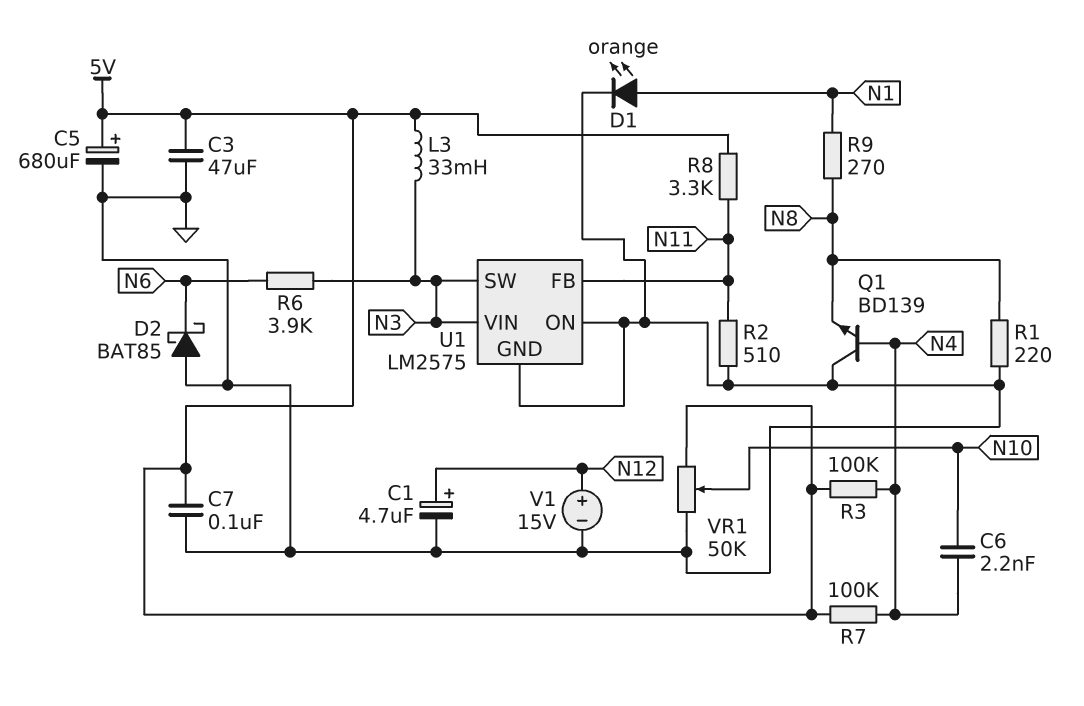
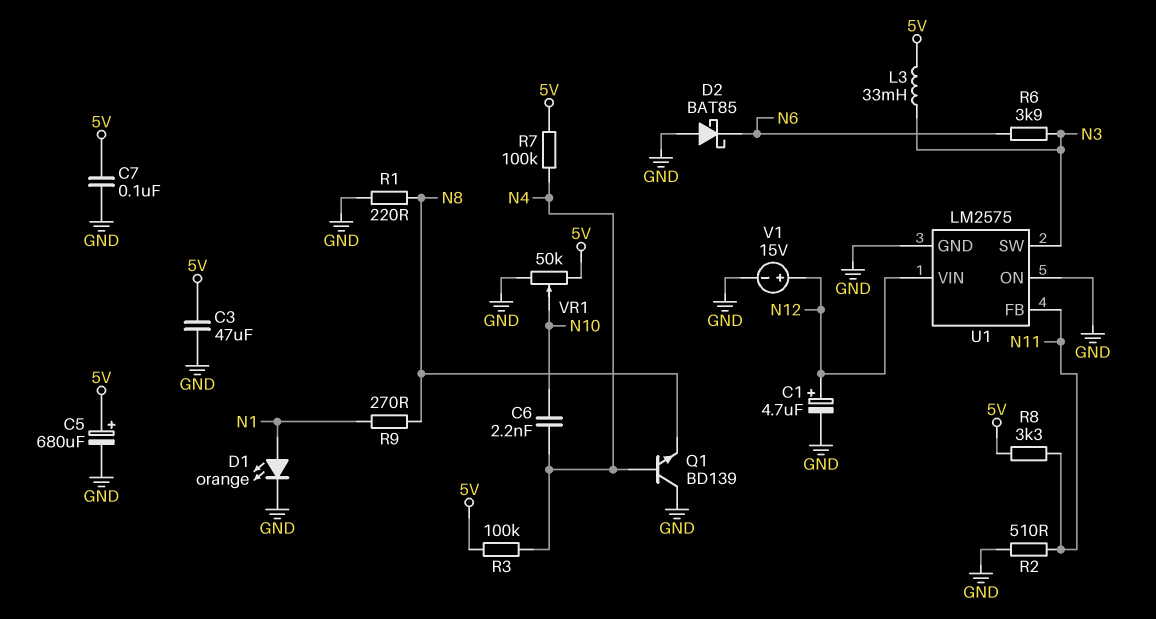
U1 pin VIN: N3 -> N12

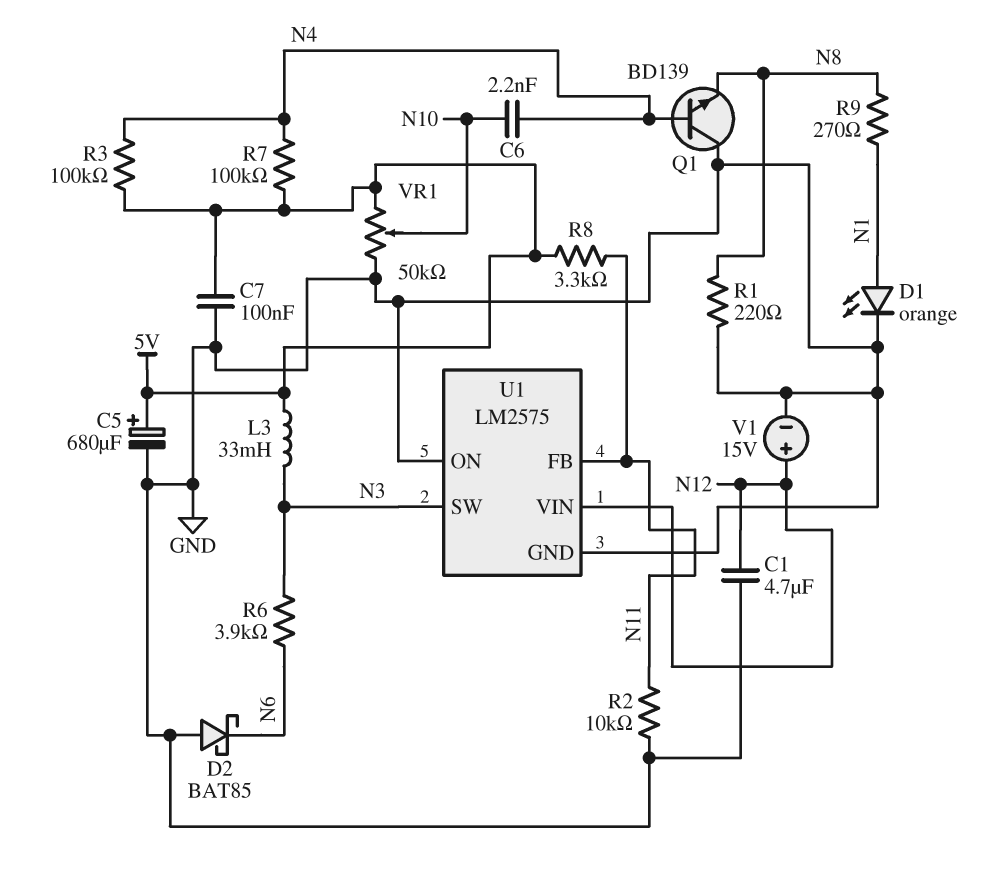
C1: 4.7uF (plus N12, minus GND) -> 4.7uF (GND, N12)
C3: 47uF (5V, GND) -> none
R2: 510 (GND, N11) -> 10k (GND, N11)

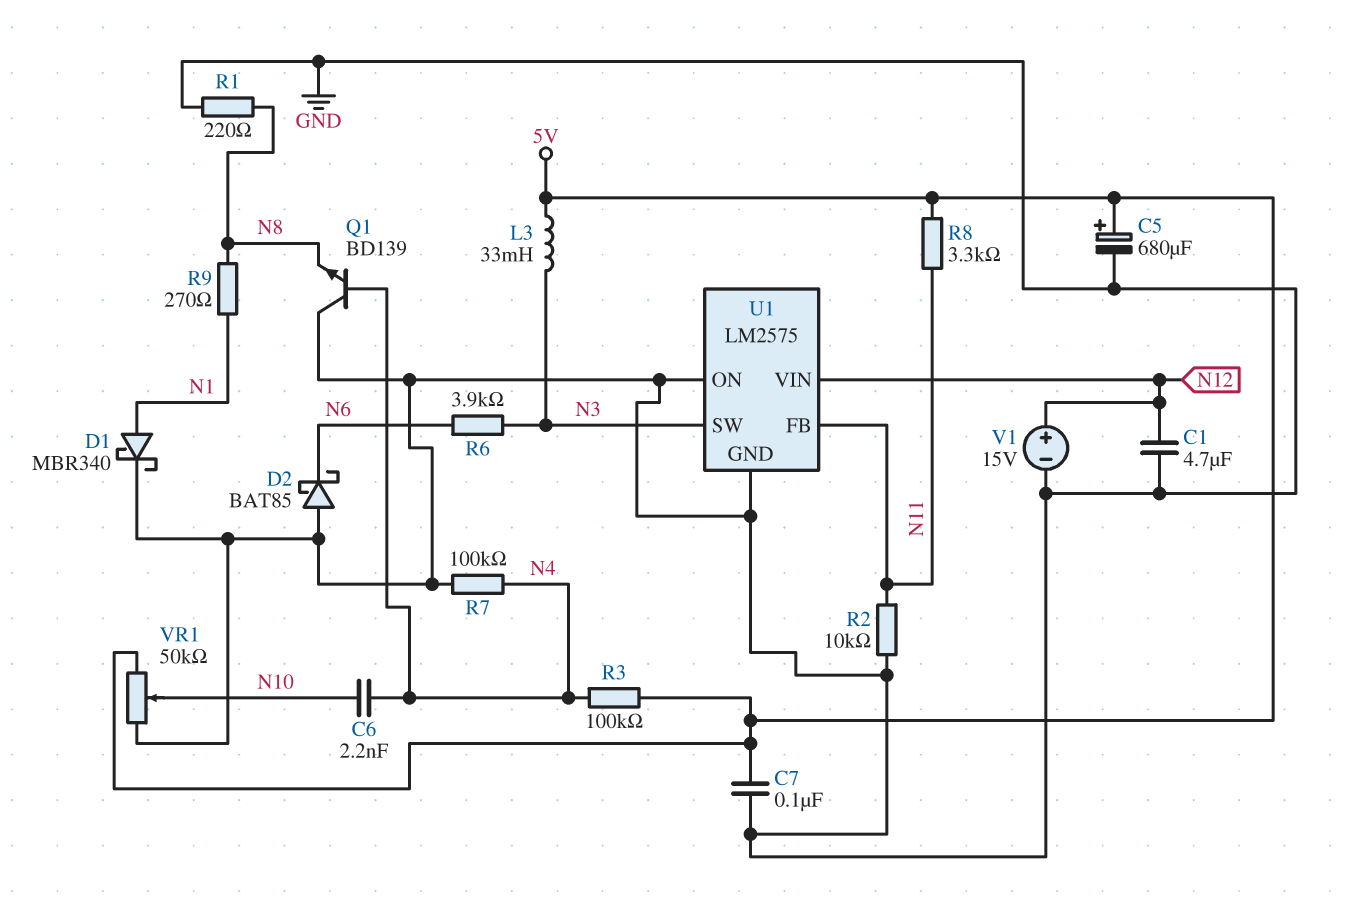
D1: LED orange (A N1, K GND) -> schottky MBR340 (A N1, K GND)
R7: 100k (5V, N4) -> 100k (GND, N4)

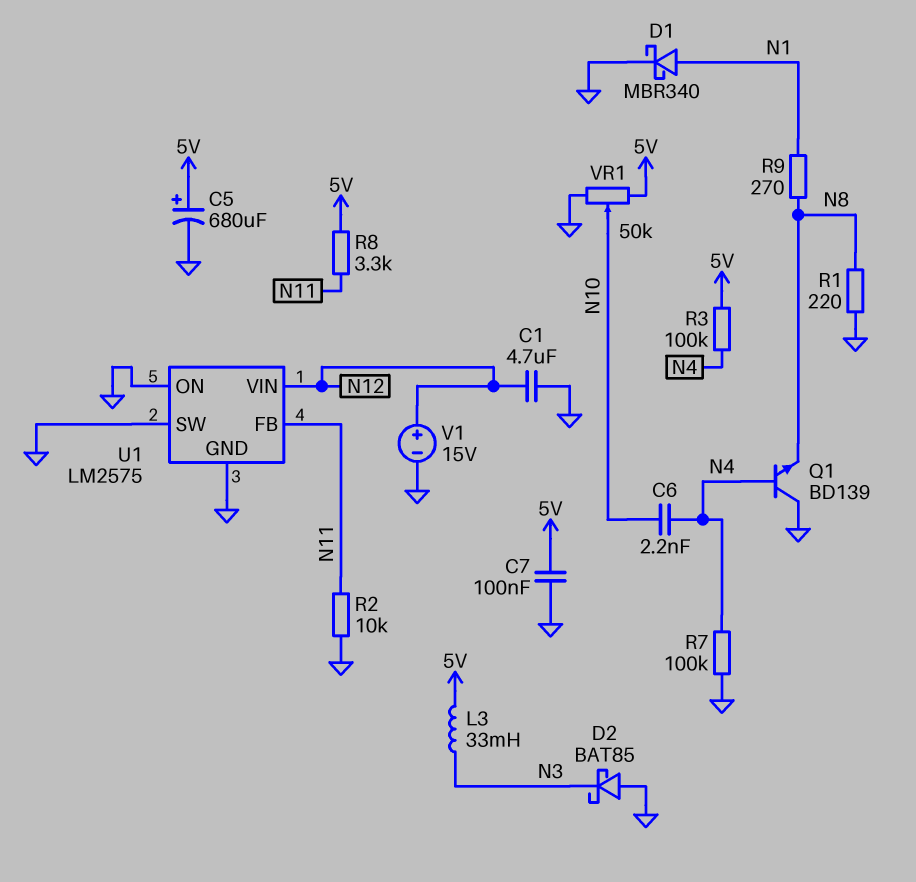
D2: schottky BAT85 (A GND, K N6) -> schottky BAT85 (A GND, K N3)
R6: 3.9k (N3, N6) -> none
U1 pin SW: N3 -> GND

